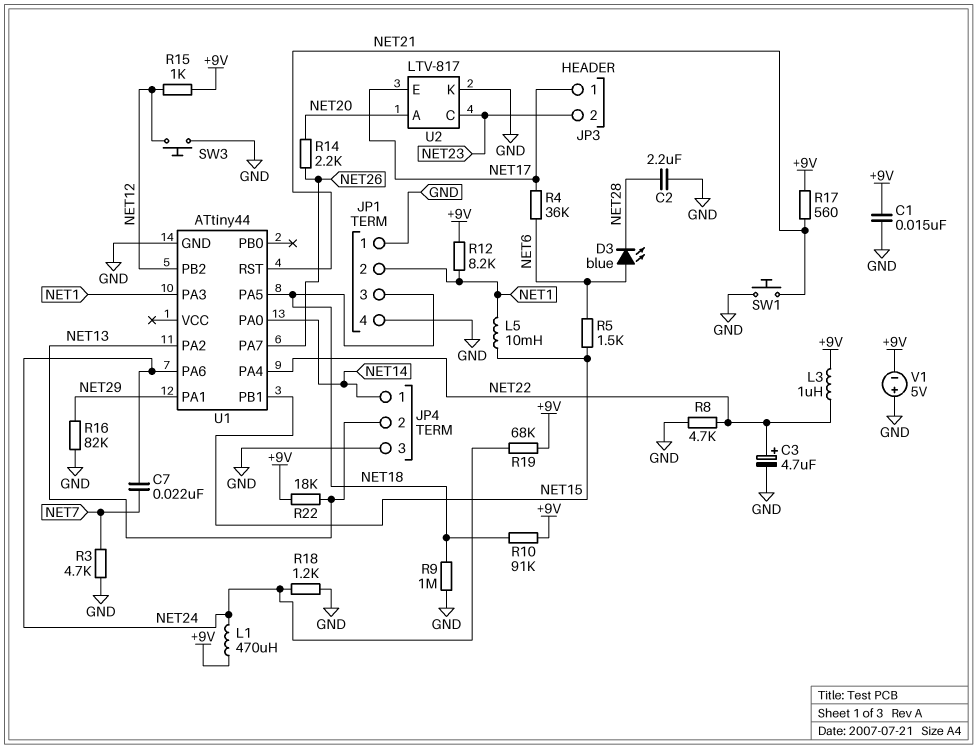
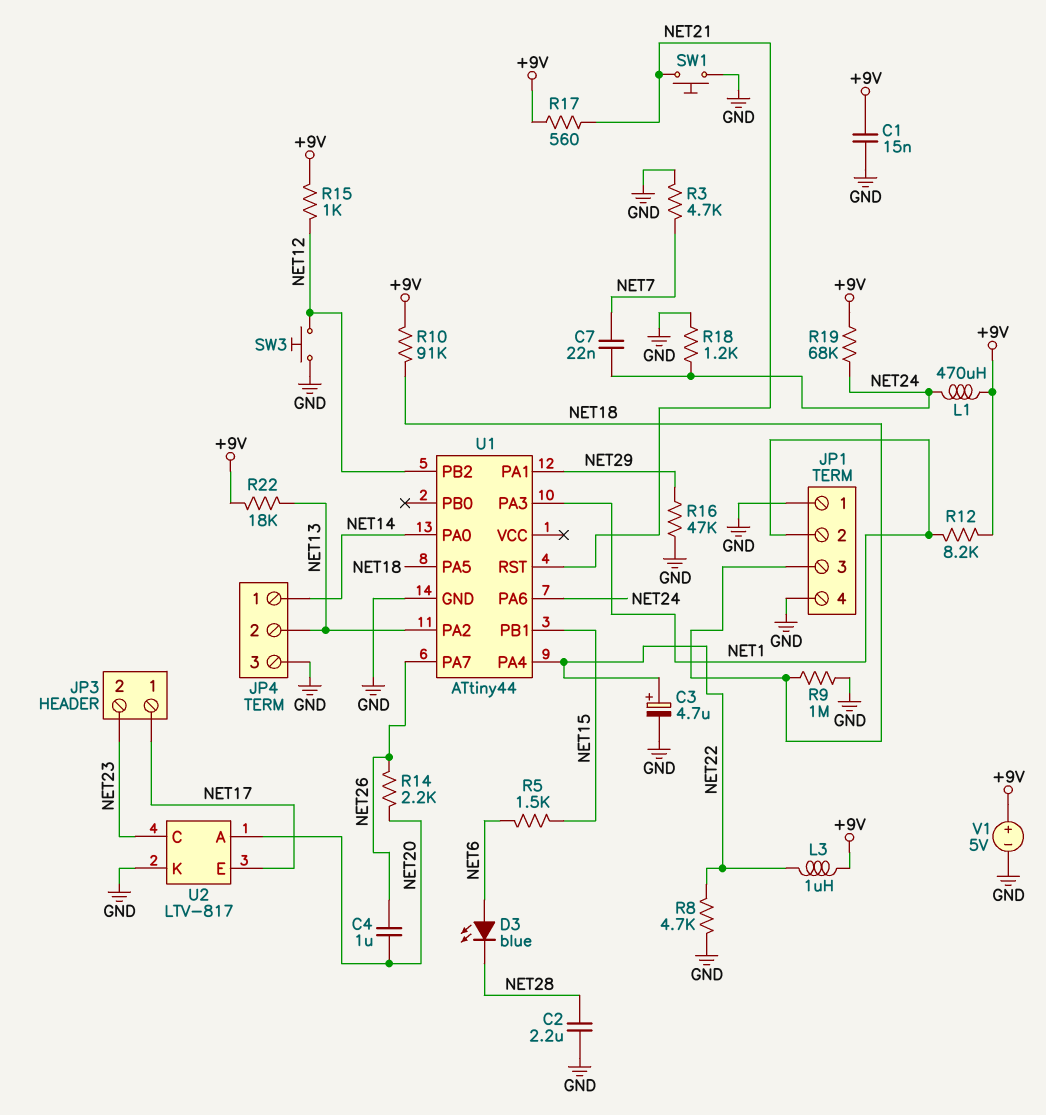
C4: none -> 1uF (NET20, NET26)
L5: 10mH (NET1, NET15) -> none
R4: 36k (NET6, NET17) -> none
R16: 82k (GND, NET29) -> 47k (GND, NET29)
V1: 5V (plus GND, minus +9V) -> 5V (plus +9V, minus GND)

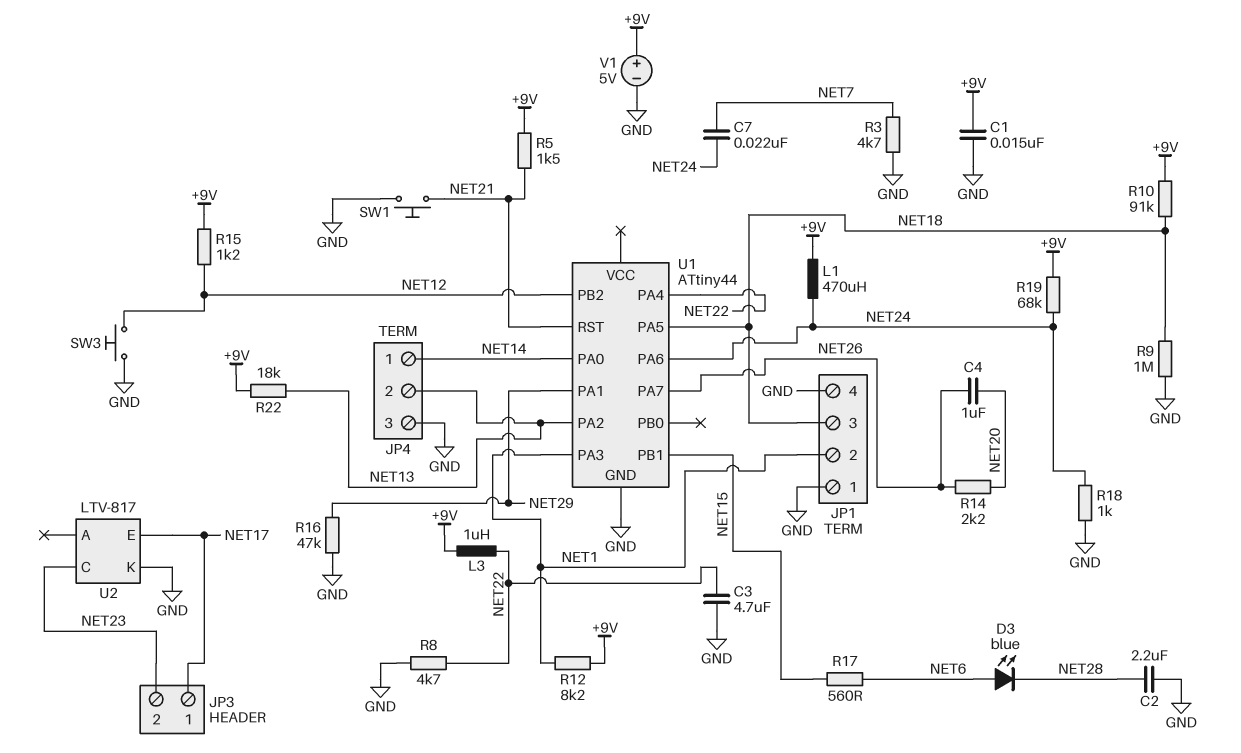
C3: 4.7uF (plus NET22, minus GND) -> 4.7uF (GND, NET22)
R5: 1.5k (NET6, NET15) -> 1.5k (+9V, NET21)
R15: 1k (+9V, NET12) -> 1.2k (+9V, NET12)
R17: 560 (+9V, NET21) -> 560 (NET6, NET15)
R18: 1.2k (GND, NET24) -> 1k (GND, NET24)
U2 pin A: NET20 -> none

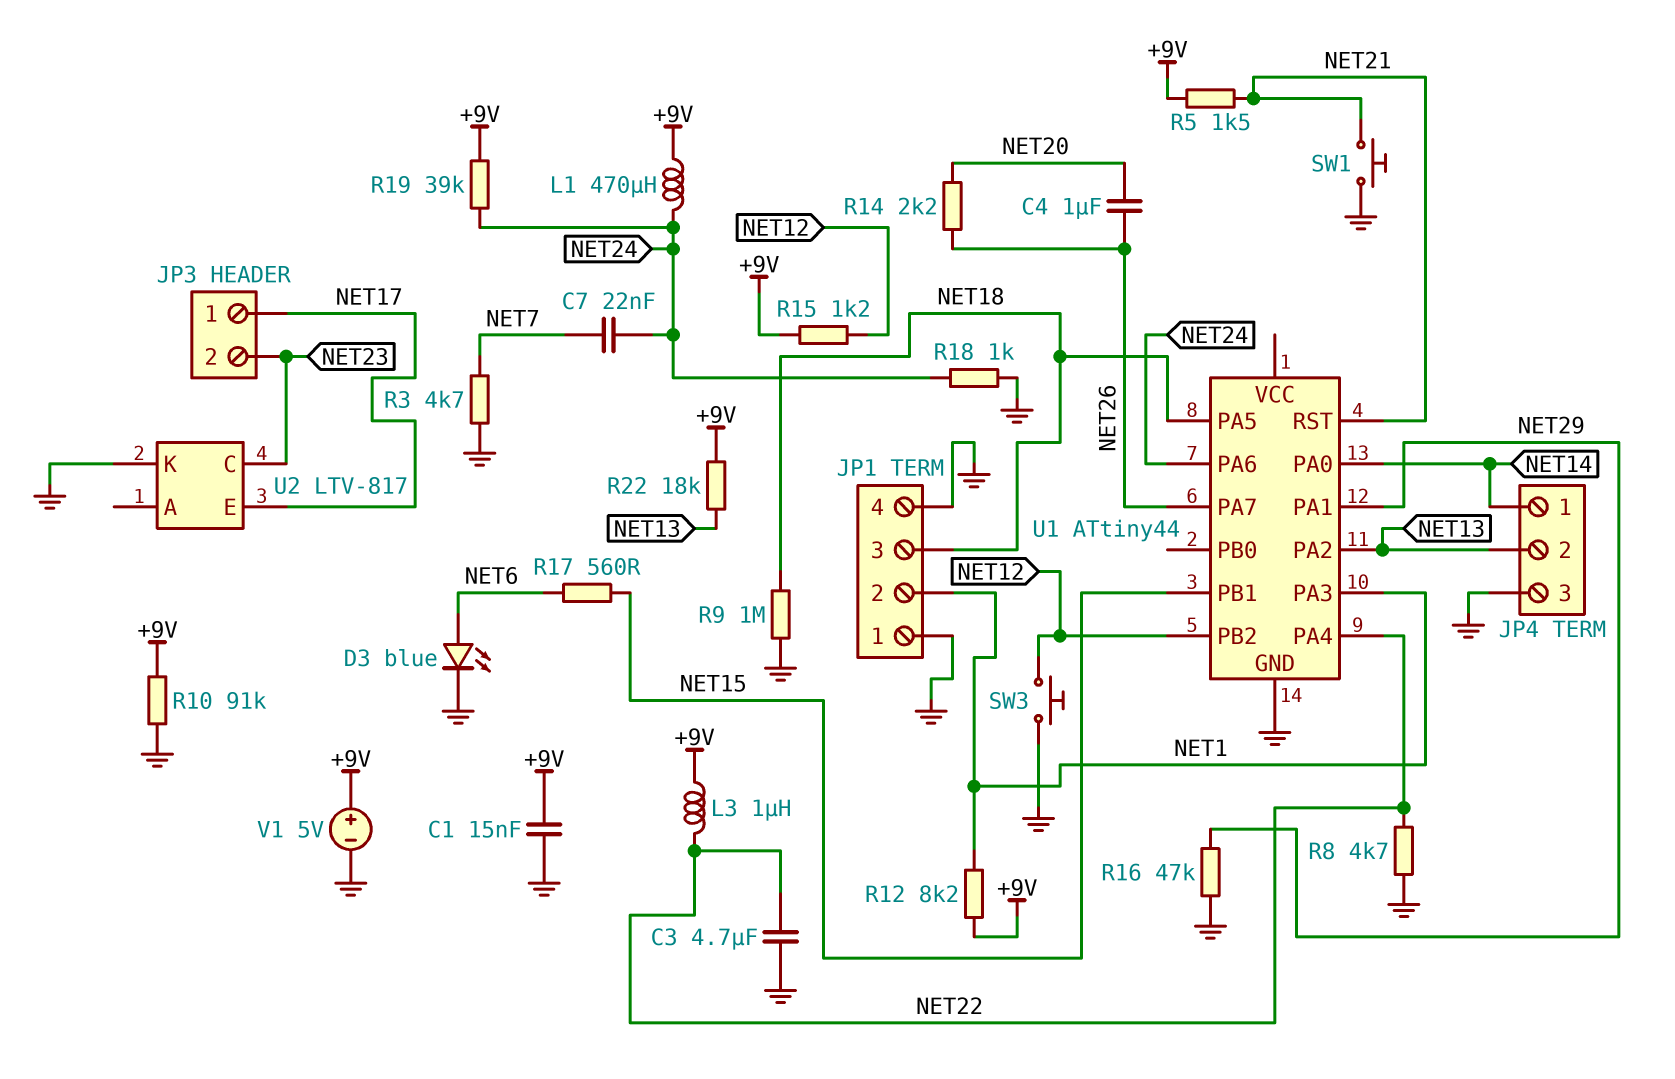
C2: 2.2uF (GND, NET28) -> none
D3: LED blue (A NET6, K NET28) -> LED blue (A NET6, K GND)
R10: 91k (+9V, NET18) -> 91k (+9V, GND)
R19: 68k (+9V, NET24) -> 39k (+9V, NET24)

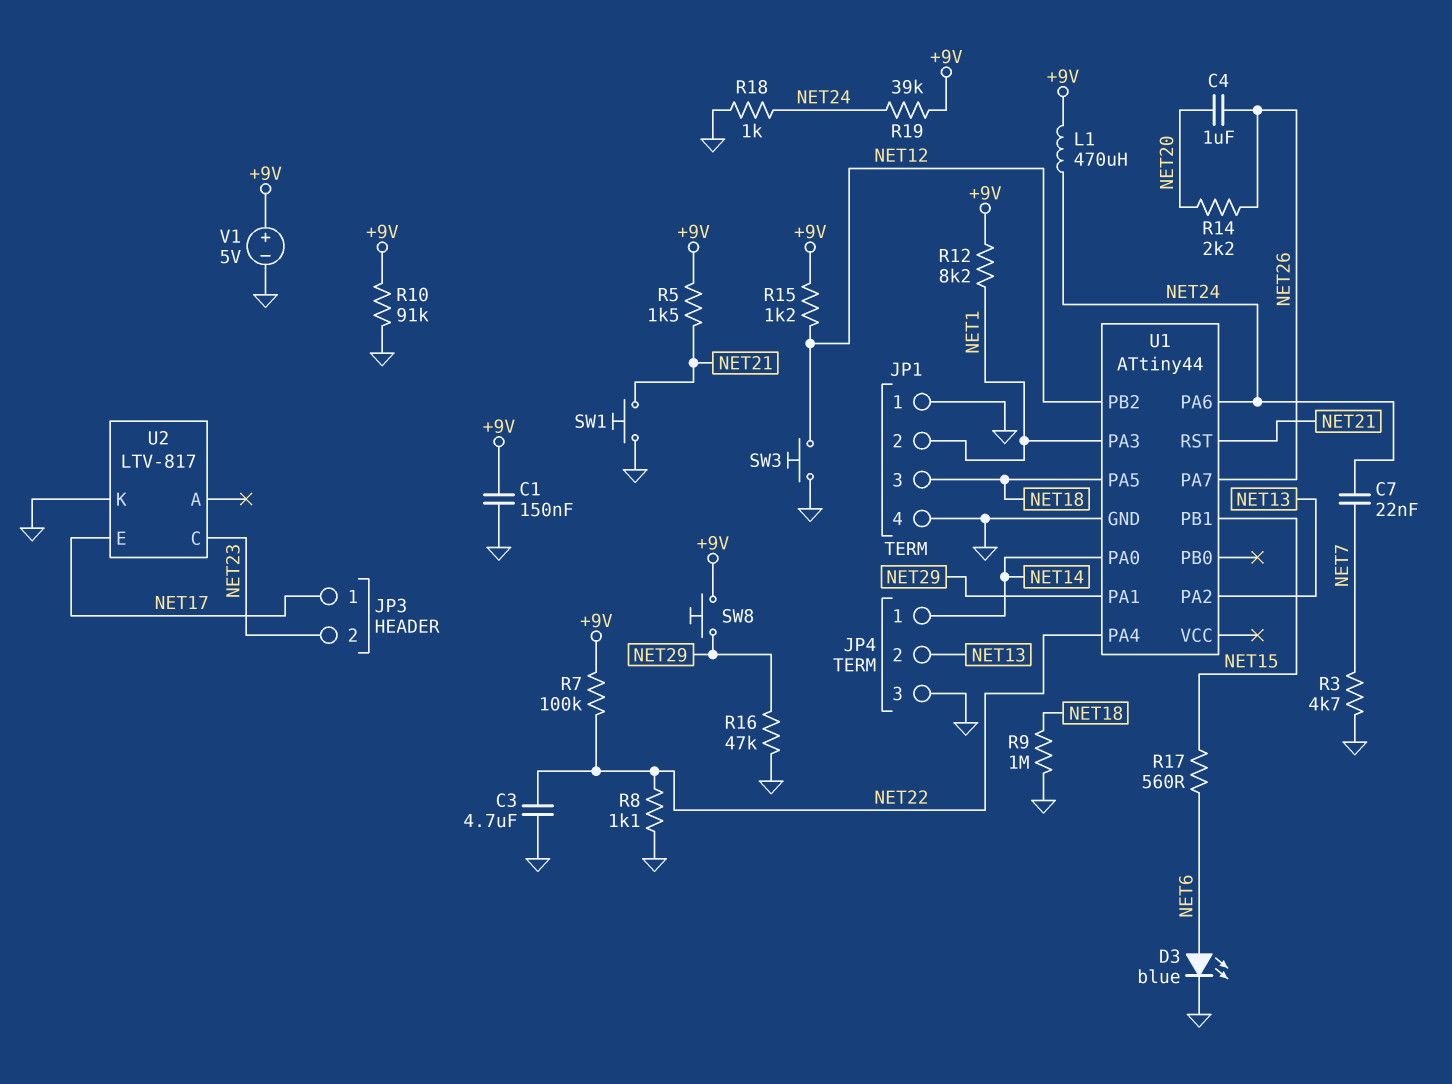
C1: 15nF (+9V, GND) -> 150nF (+9V, GND)
L3: 1uH (+9V, NET22) -> none
R7: none -> 100k (+9V, NET22)
R8: 4.7k (GND, NET22) -> 1.1k (GND, NET22)
R22: 18k (+9V, NET13) -> none
SW8: none -> button (+9V, NET29)

